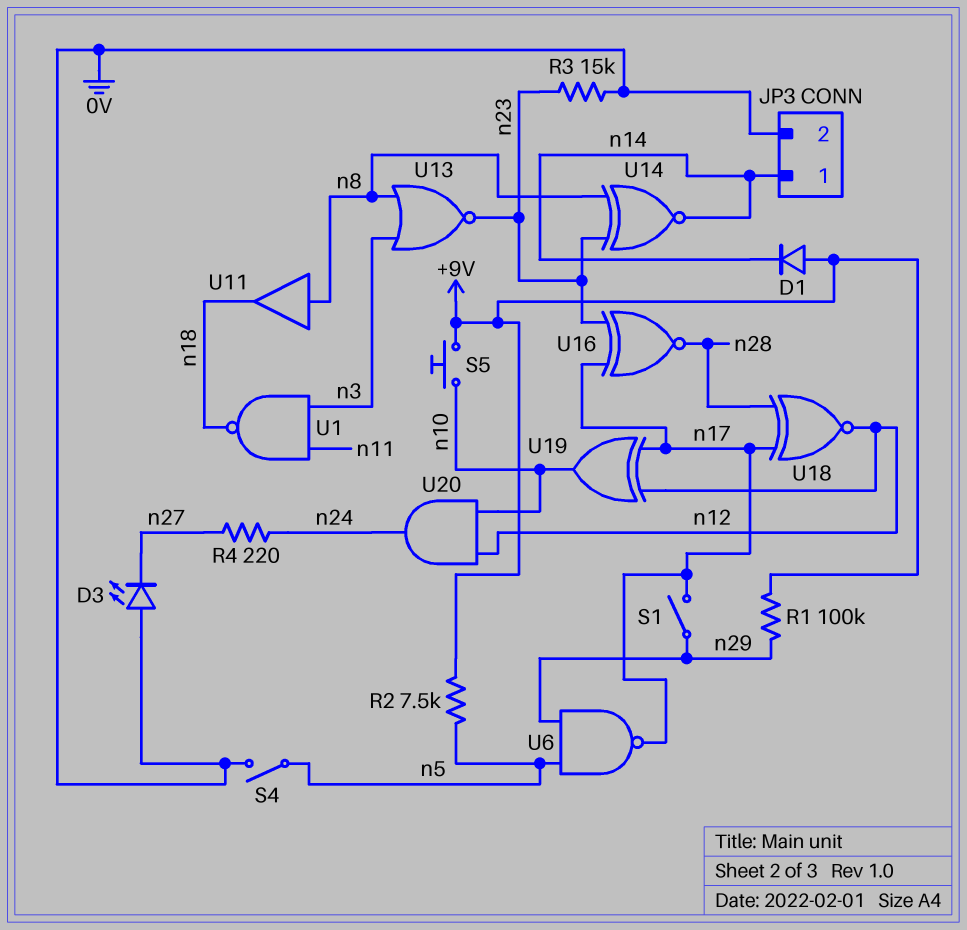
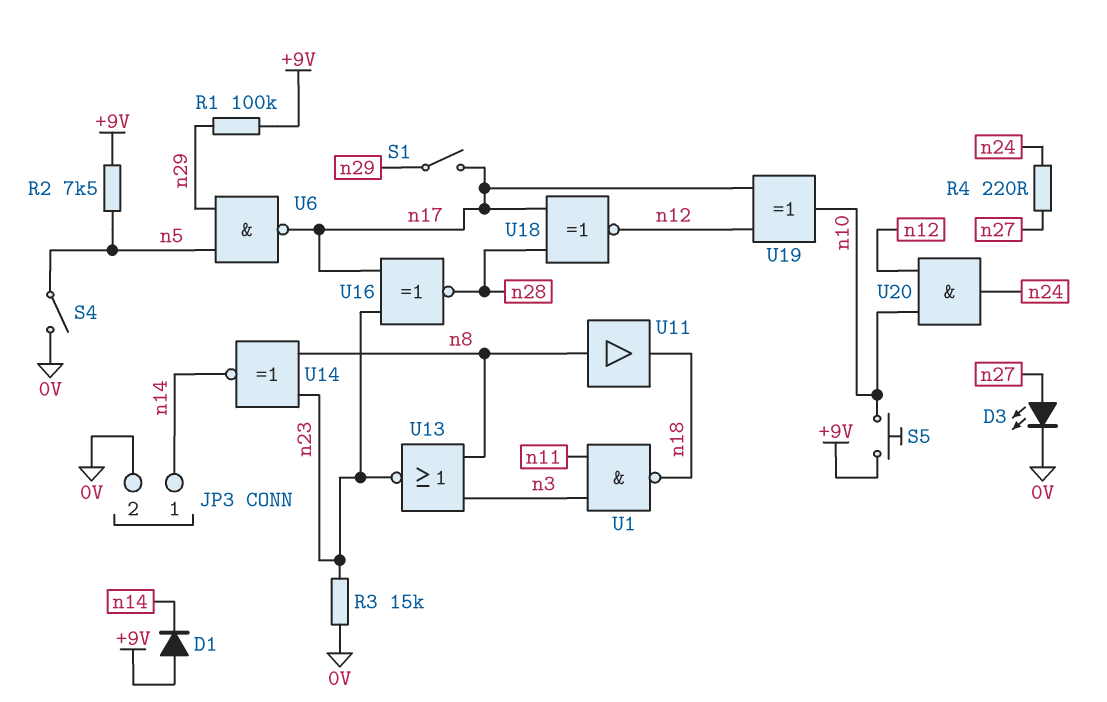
D3: LED (A 0V, K n27) -> LED (A n27, K 0V)

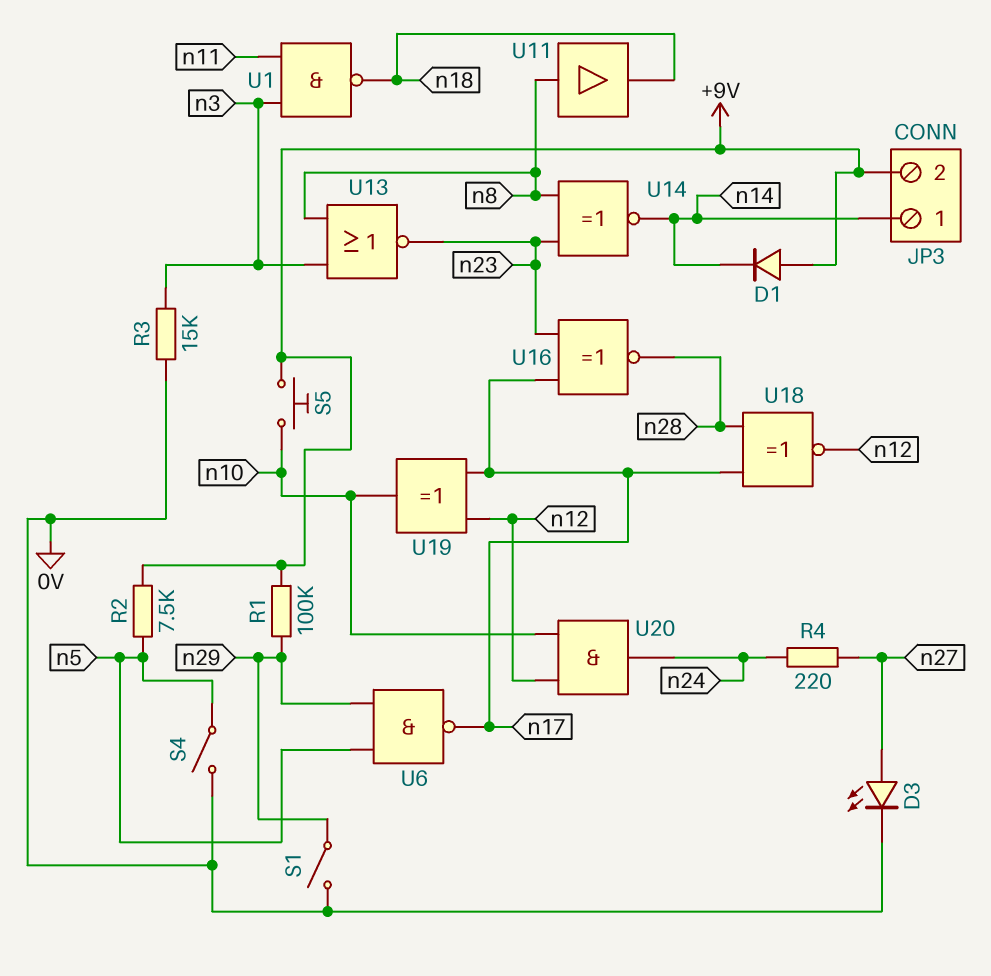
JP3 pin 2: 0V -> +9V
R3: 15k (0V, n23) -> 15k (0V, n3)
S1: switch (n17, n29) -> switch (0V, n29)

